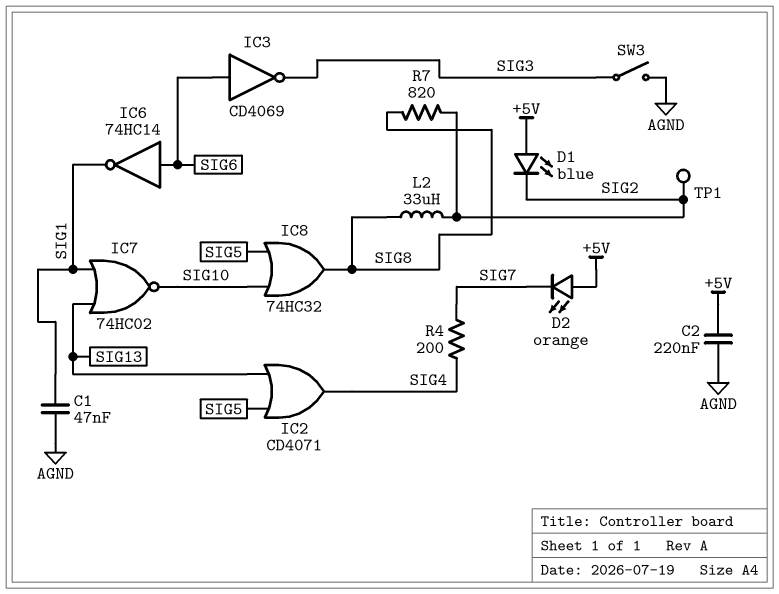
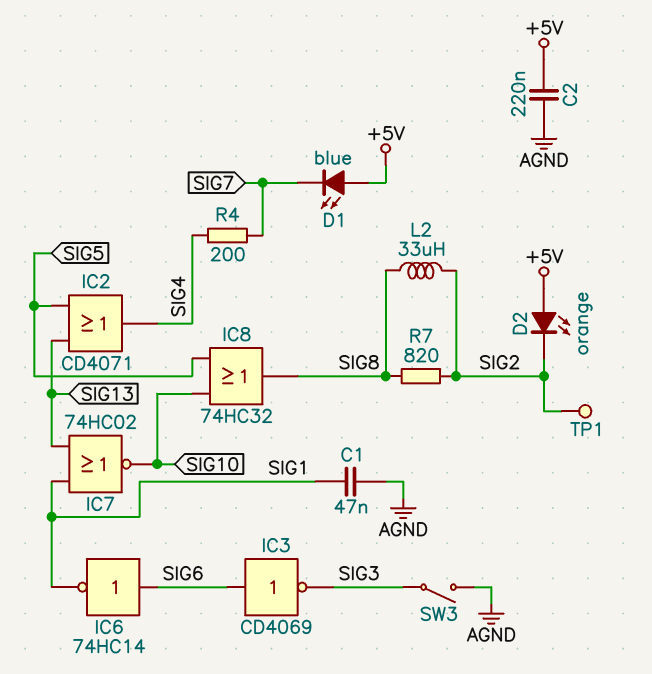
D1: LED blue (A +5V, K SIG2) -> LED blue (A +5V, K SIG7)
D2: LED orange (A +5V, K SIG7) -> LED orange (A +5V, K SIG2)

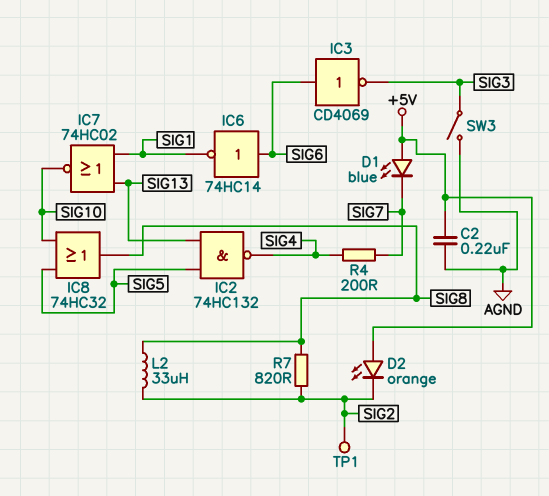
C1: 47nF (AGND, SIG1) -> none
IC2: OR CD4071 (in SIG5, in SIG13, out SIG4) -> NAND 74HC132 (in SIG5, in SIG13, out SIG4)

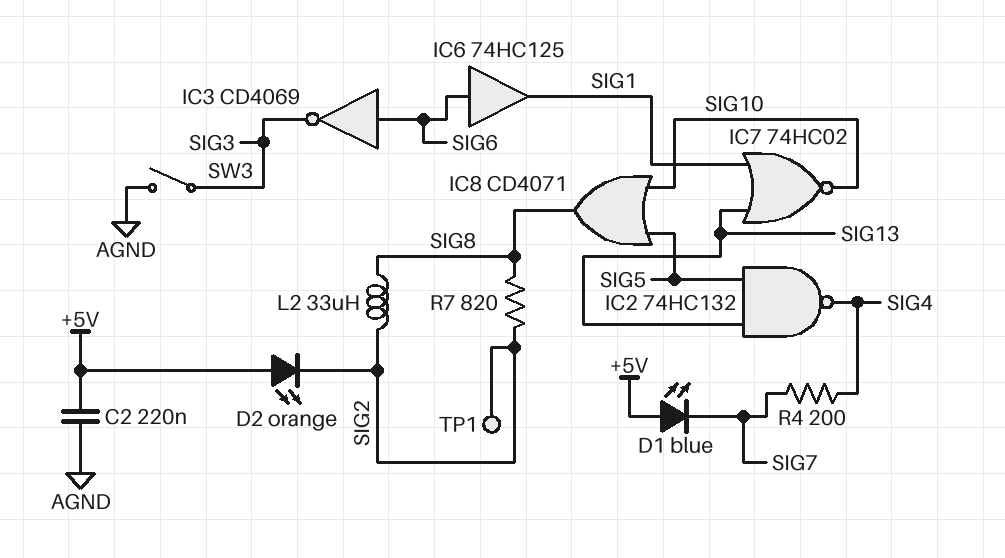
IC6: NOT 74HC14 (in SIG6, out SIG1) -> buffer 74HC125 (in SIG6, out SIG1)
IC8: OR 74HC32 (in SIG5, in SIG10, out SIG8) -> OR CD4071 (in SIG5, in SIG10, out SIG8)

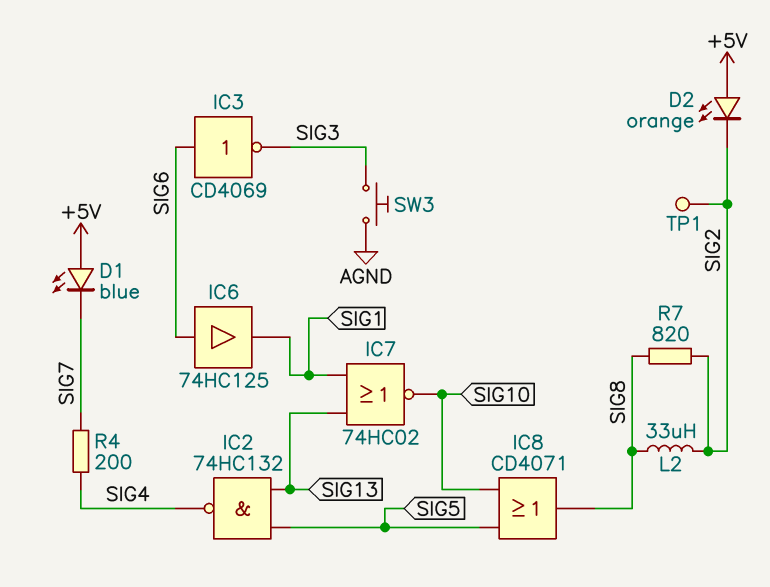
C2: 220nF (+5V, AGND) -> none
SW3: switch (AGND, SIG3) -> button (AGND, SIG3)

